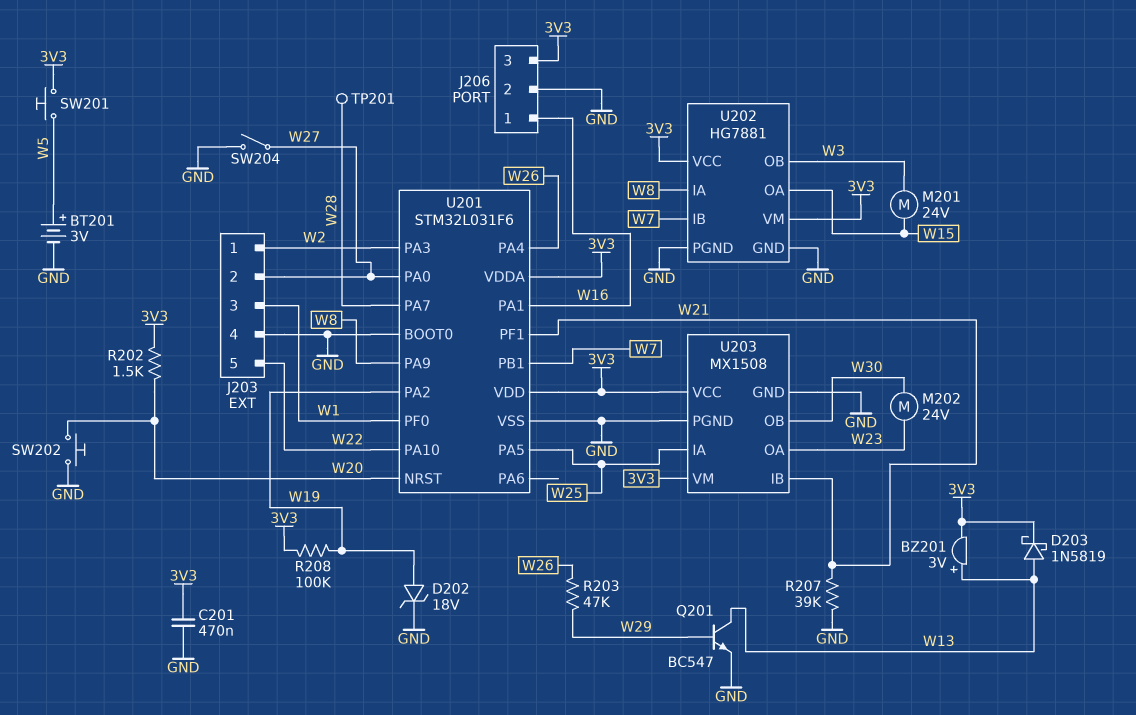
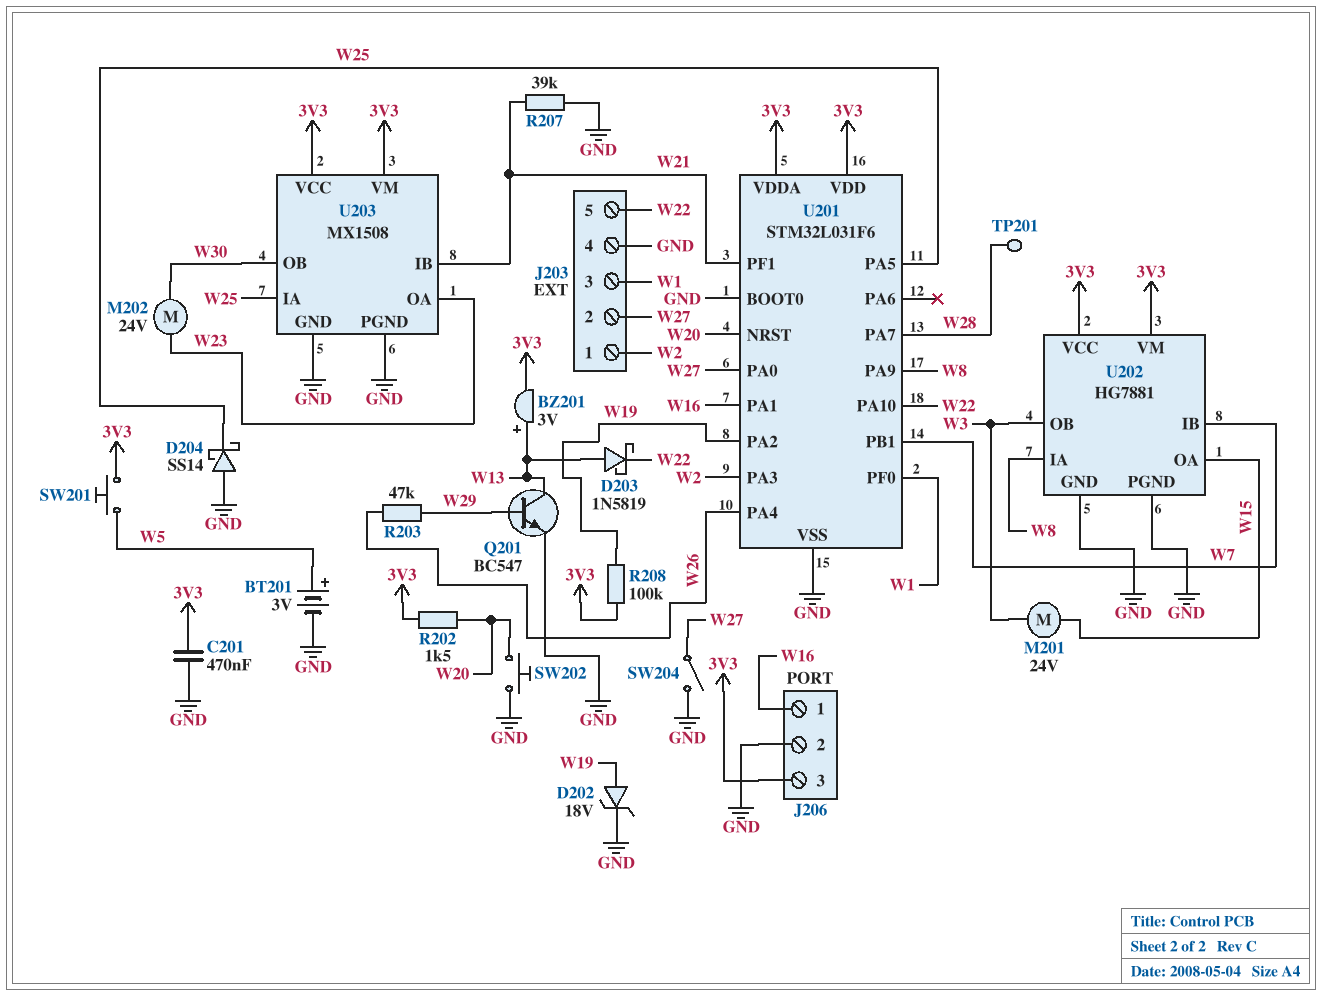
D203: schottky 1N5819 (A W13, K 3V3) -> schottky 1N5819 (A W13, K W22)
D204: none -> schottky SS14 (A GND, K W25)

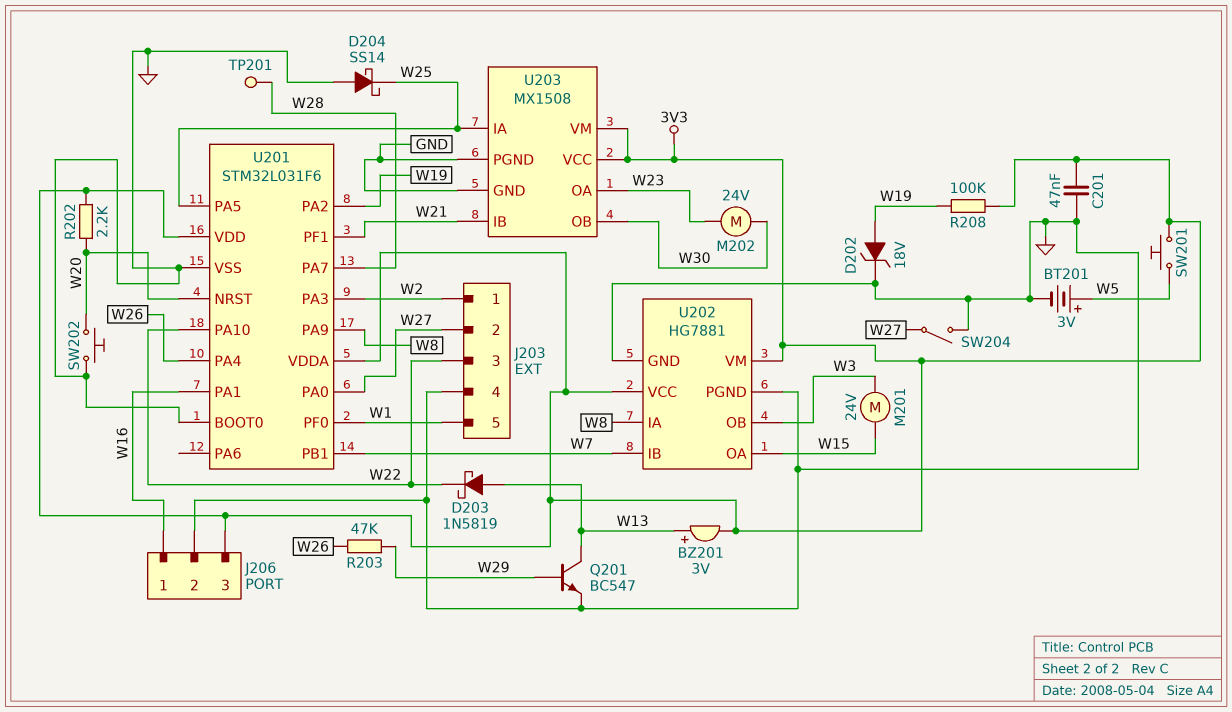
C201: 470nF (3V3, GND) -> 47nF (3V3, GND)
J203 pin 3: W1 -> W22
J203 pin 5: W22 -> W1
R202: 1.5k (3V3, W20) -> 2.2k (3V3, W20)
R207: 39k (GND, W21) -> none

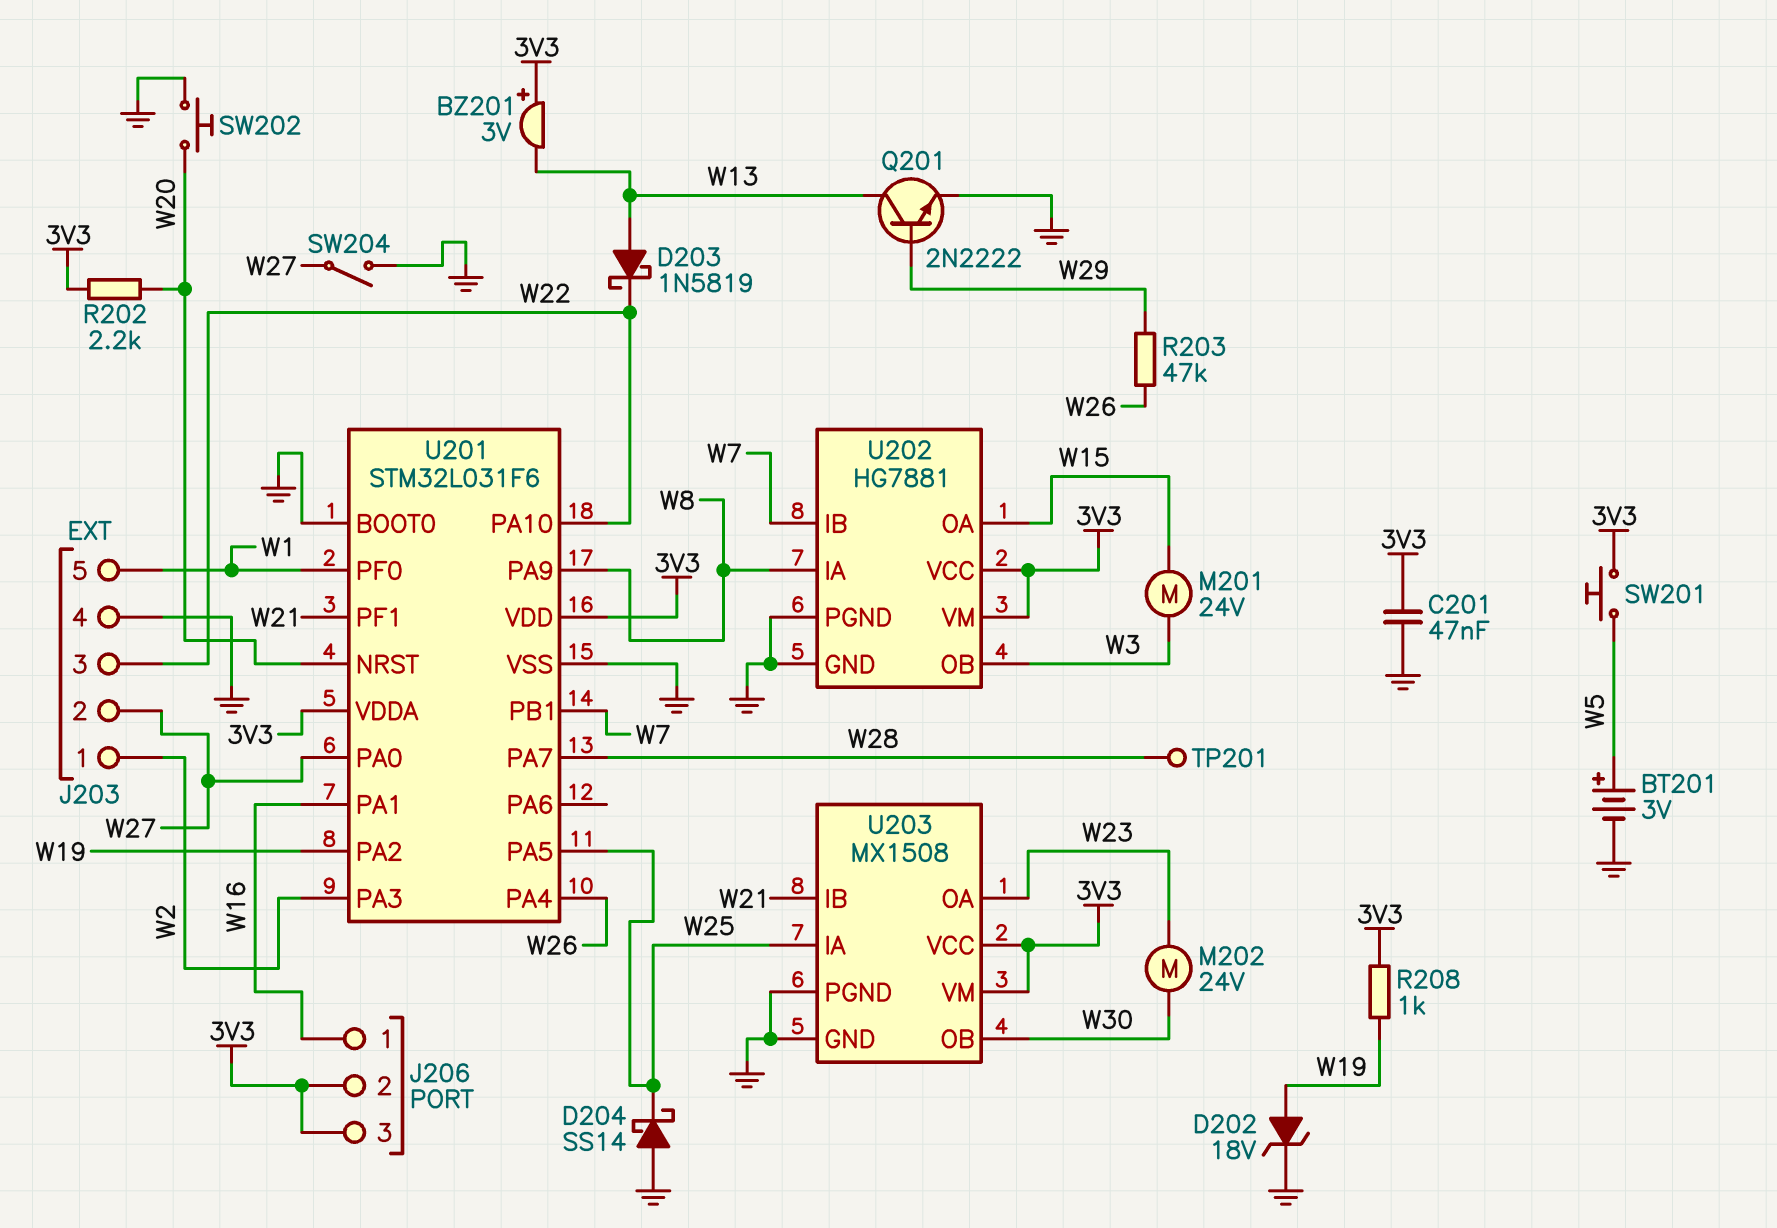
BZ201: buzzer 3V (plus W13, minus 3V3) -> buzzer 3V (plus 3V3, minus W13)
J206 pin 2: GND -> 3V3
Q201: NPN BC547 (B W29, C W13, E GND) -> NPN 2N2222 (B W29, C W13, E GND)
R208: 100k (3V3, W19) -> 1k (3V3, W19)

